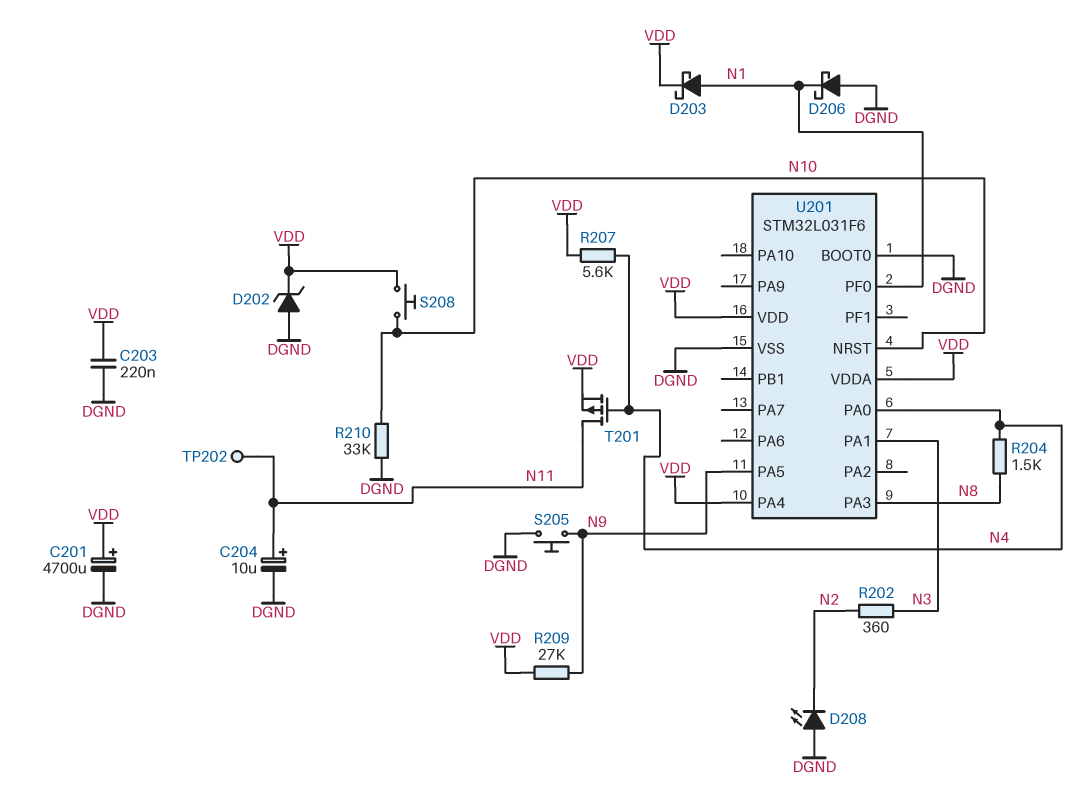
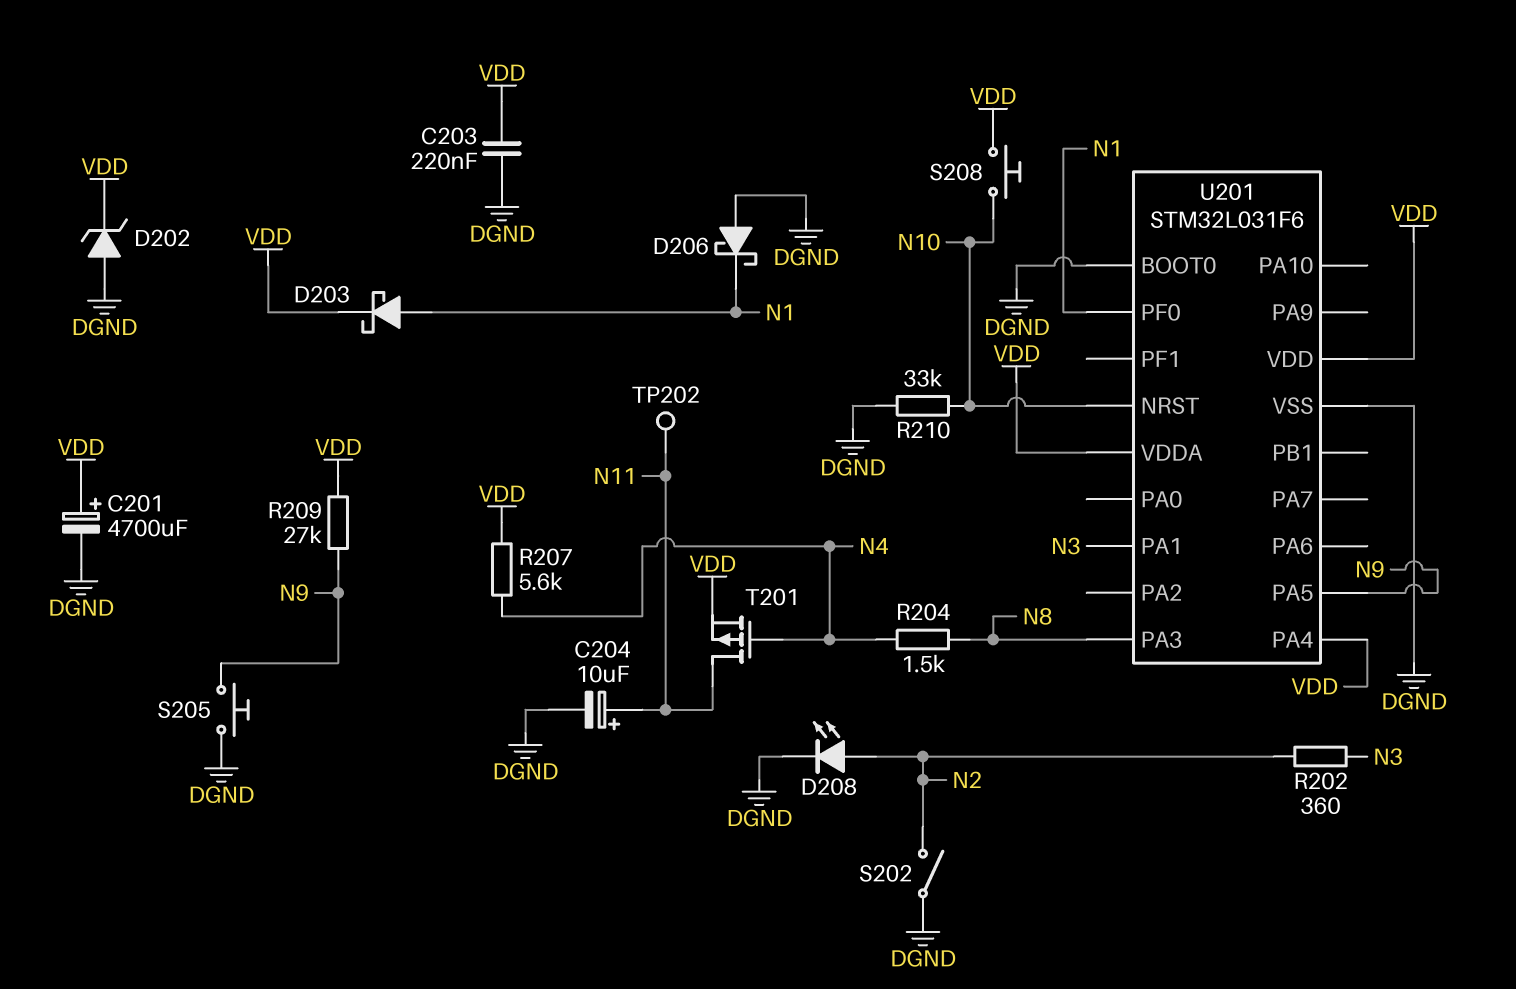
D208: LED (A DGND, K N2) -> LED (A N2, K DGND)
S202: none -> switch (DGND, N2)
U201 pin PA0: N4 -> none

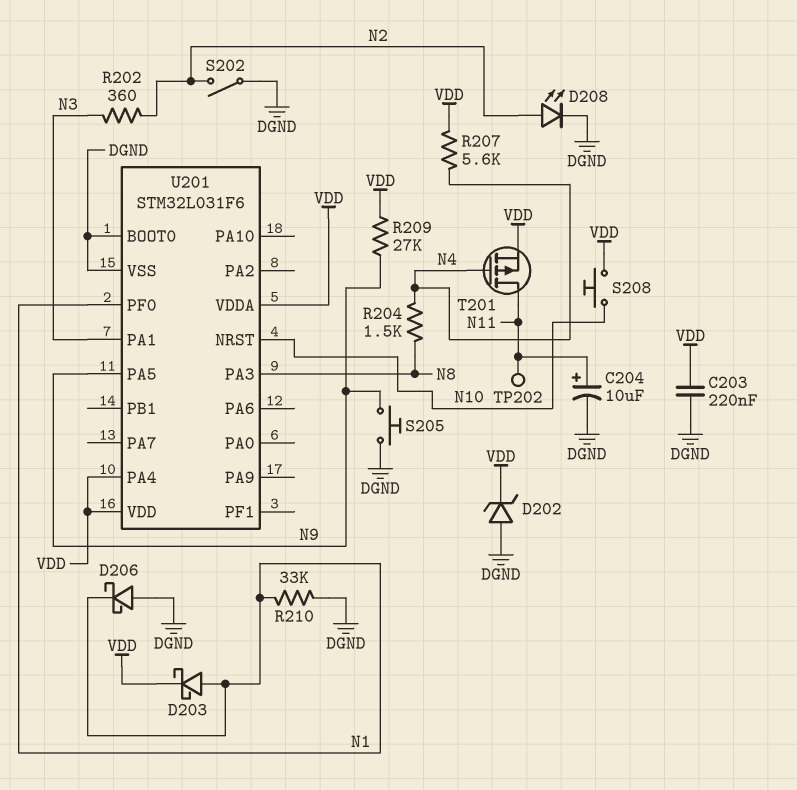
C201: 4700uF (plus VDD, minus DGND) -> none
R210: 33k (DGND, N10) -> 33k (DGND, N1)

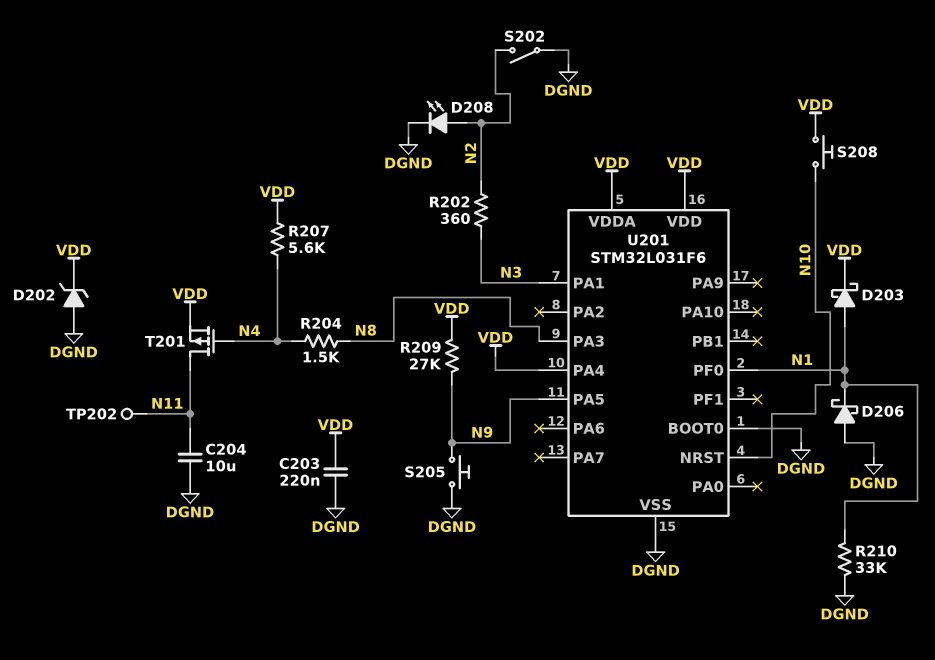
C204: 10uF (plus N11, minus DGND) -> 10uF (DGND, N11)

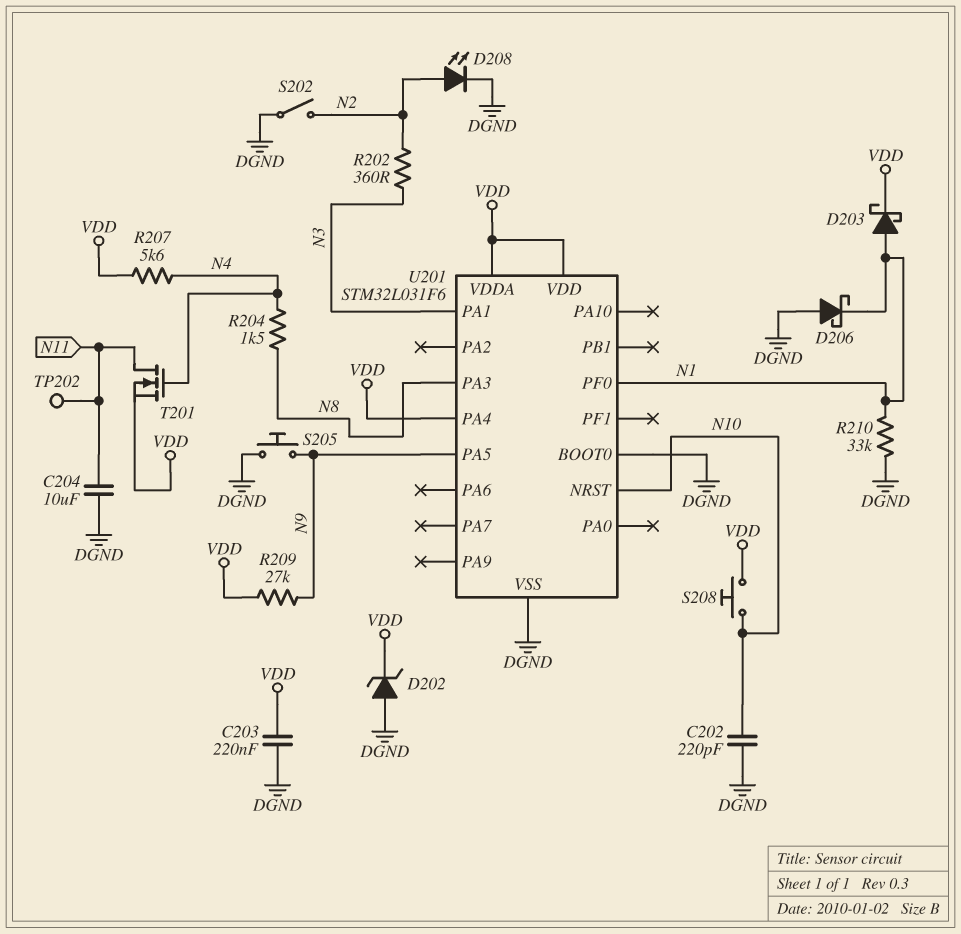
C202: none -> 220pF (DGND, N10)
T201: PMOS (G N4, D N11, S VDD) -> NMOS (G N4, D N11, S VDD)

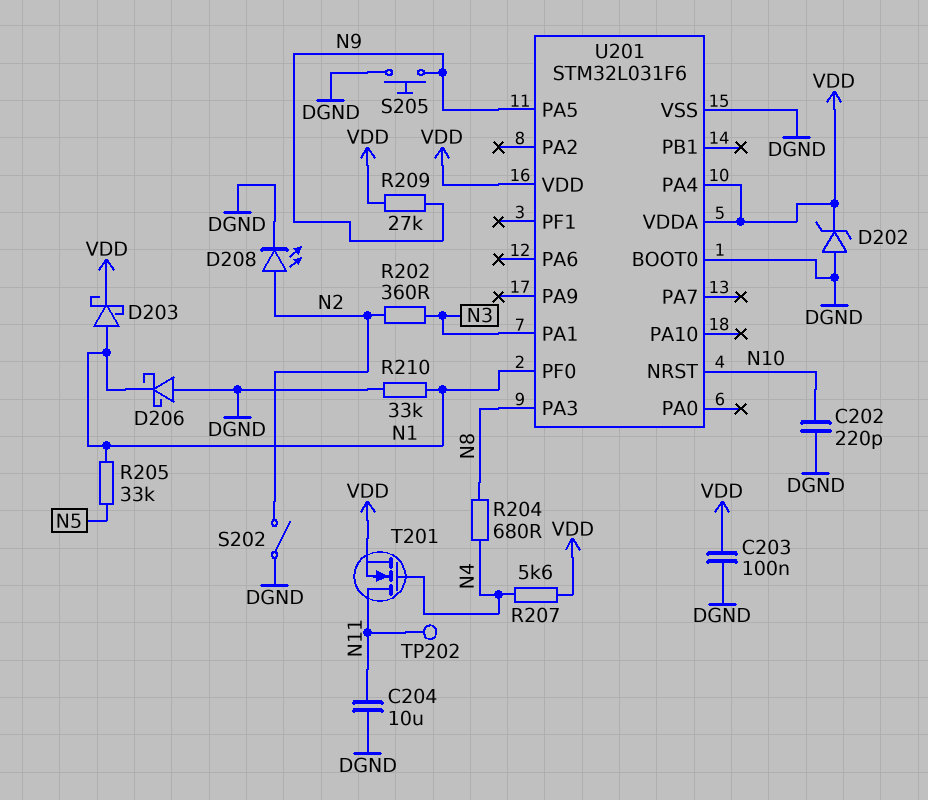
C203: 220nF (DGND, VDD) -> 100nF (DGND, VDD)
R204: 1.5k (N4, N8) -> 680 (N4, N8)
R205: none -> 33k (N1, N5)
S208: button (N10, VDD) -> none

